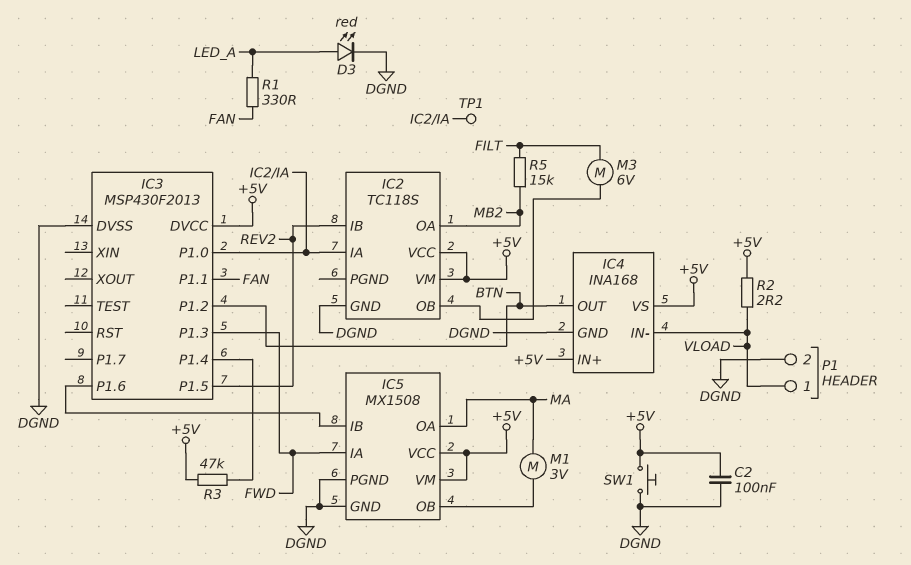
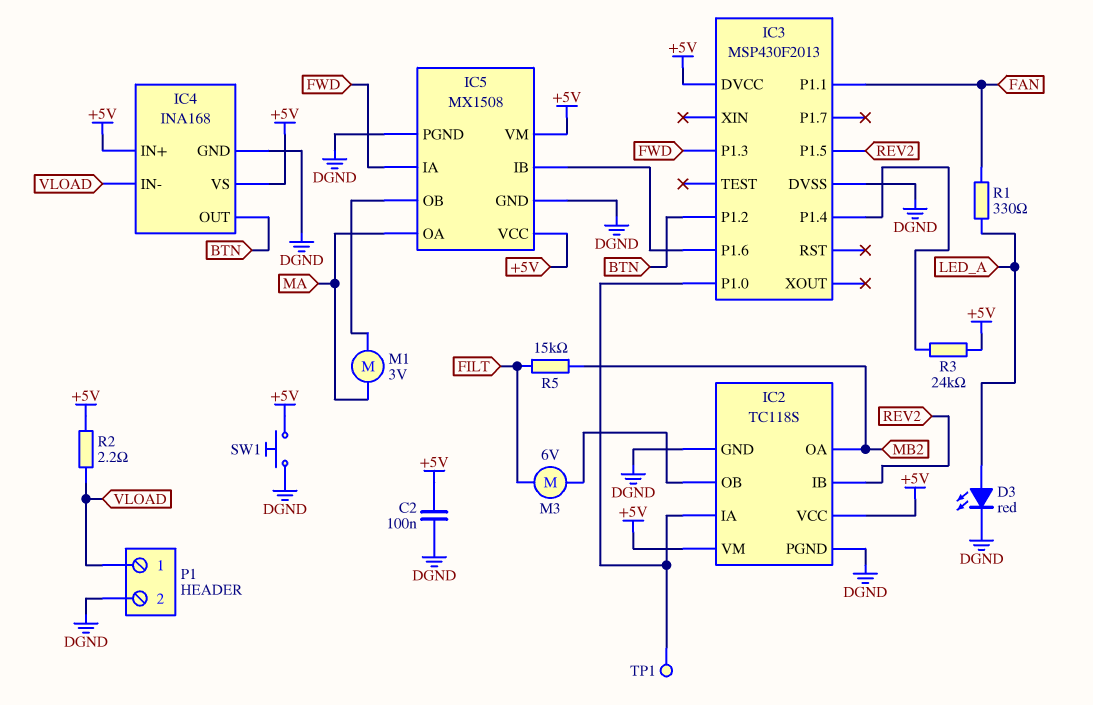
IC2 pin PGND: none -> DGND
R3: 47k (+5V, IC3/P1.4) -> 24k (+5V, IC3/P1.4)

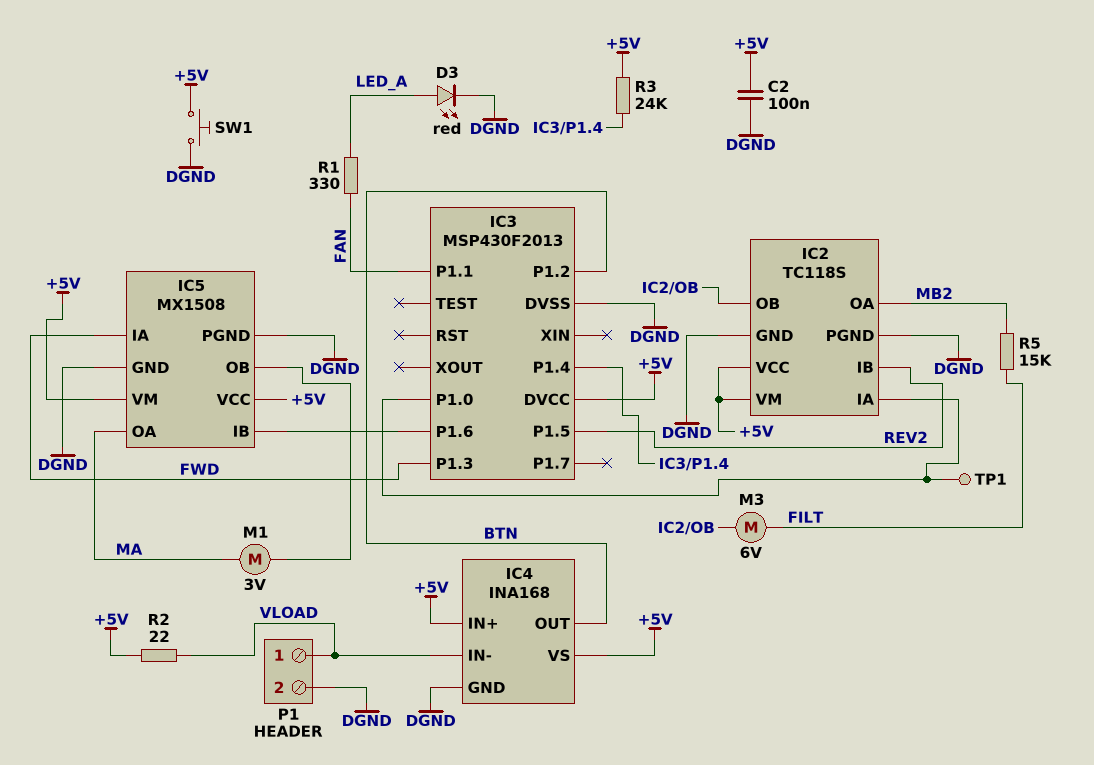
R2: 2.2 (+5V, VLOAD) -> 22 (+5V, VLOAD)

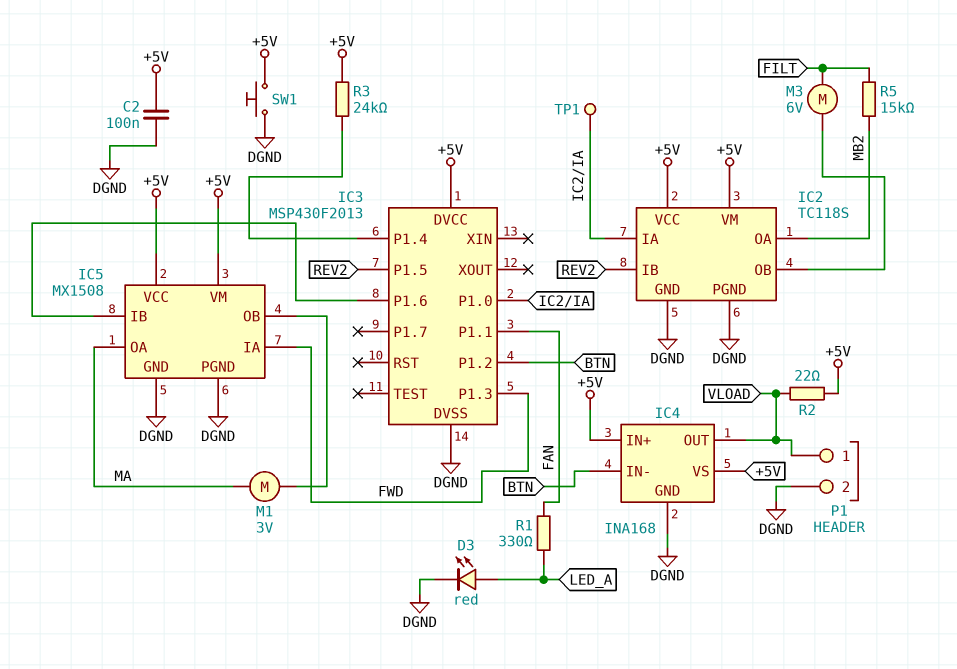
IC4 pin IN-: VLOAD -> BTN
IC4 pin OUT: BTN -> VLOAD

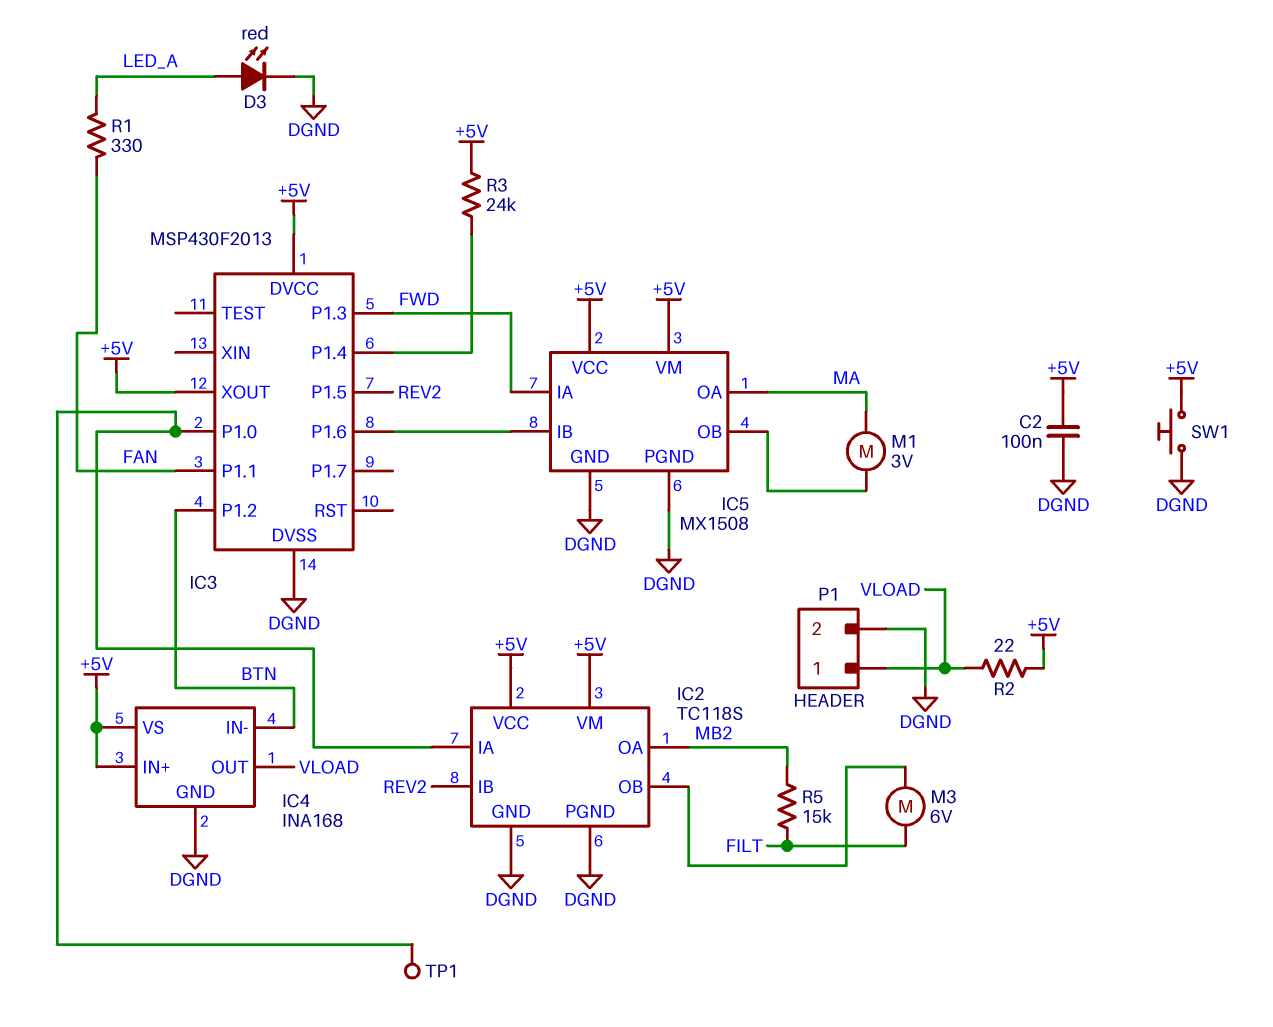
IC3 pin XOUT: none -> +5V

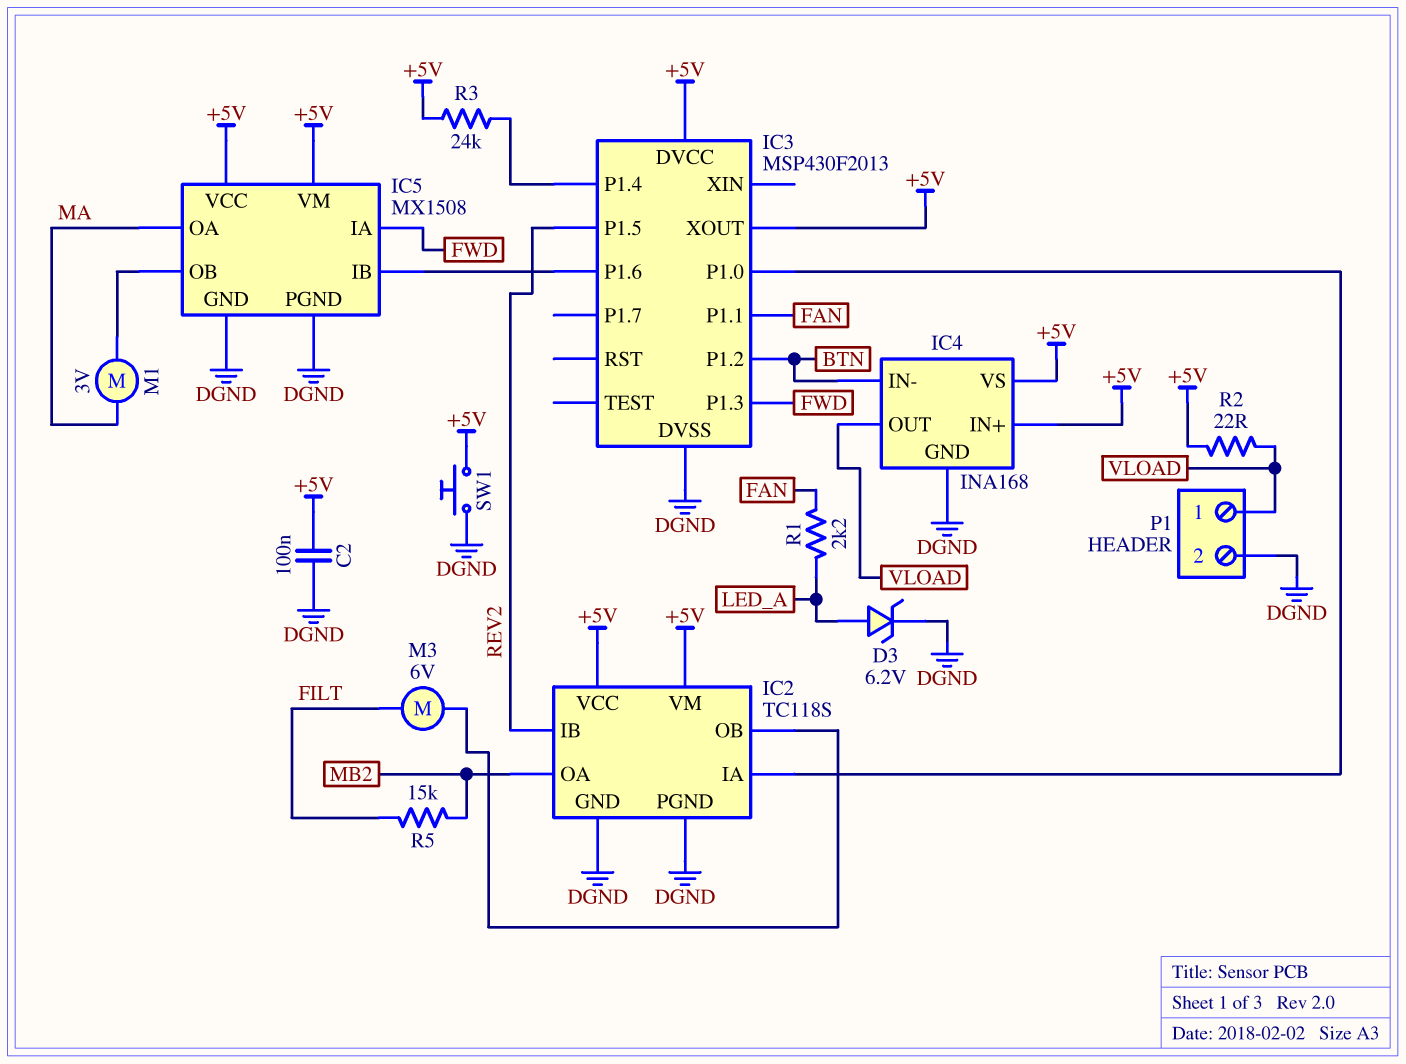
D3: LED red (A LED_A, K DGND) -> zener 6.2V (A LED_A, K DGND)
R1: 330 (FAN, LED_A) -> 2.2k (FAN, LED_A)
TP1: test point (IC2/IA) -> none

